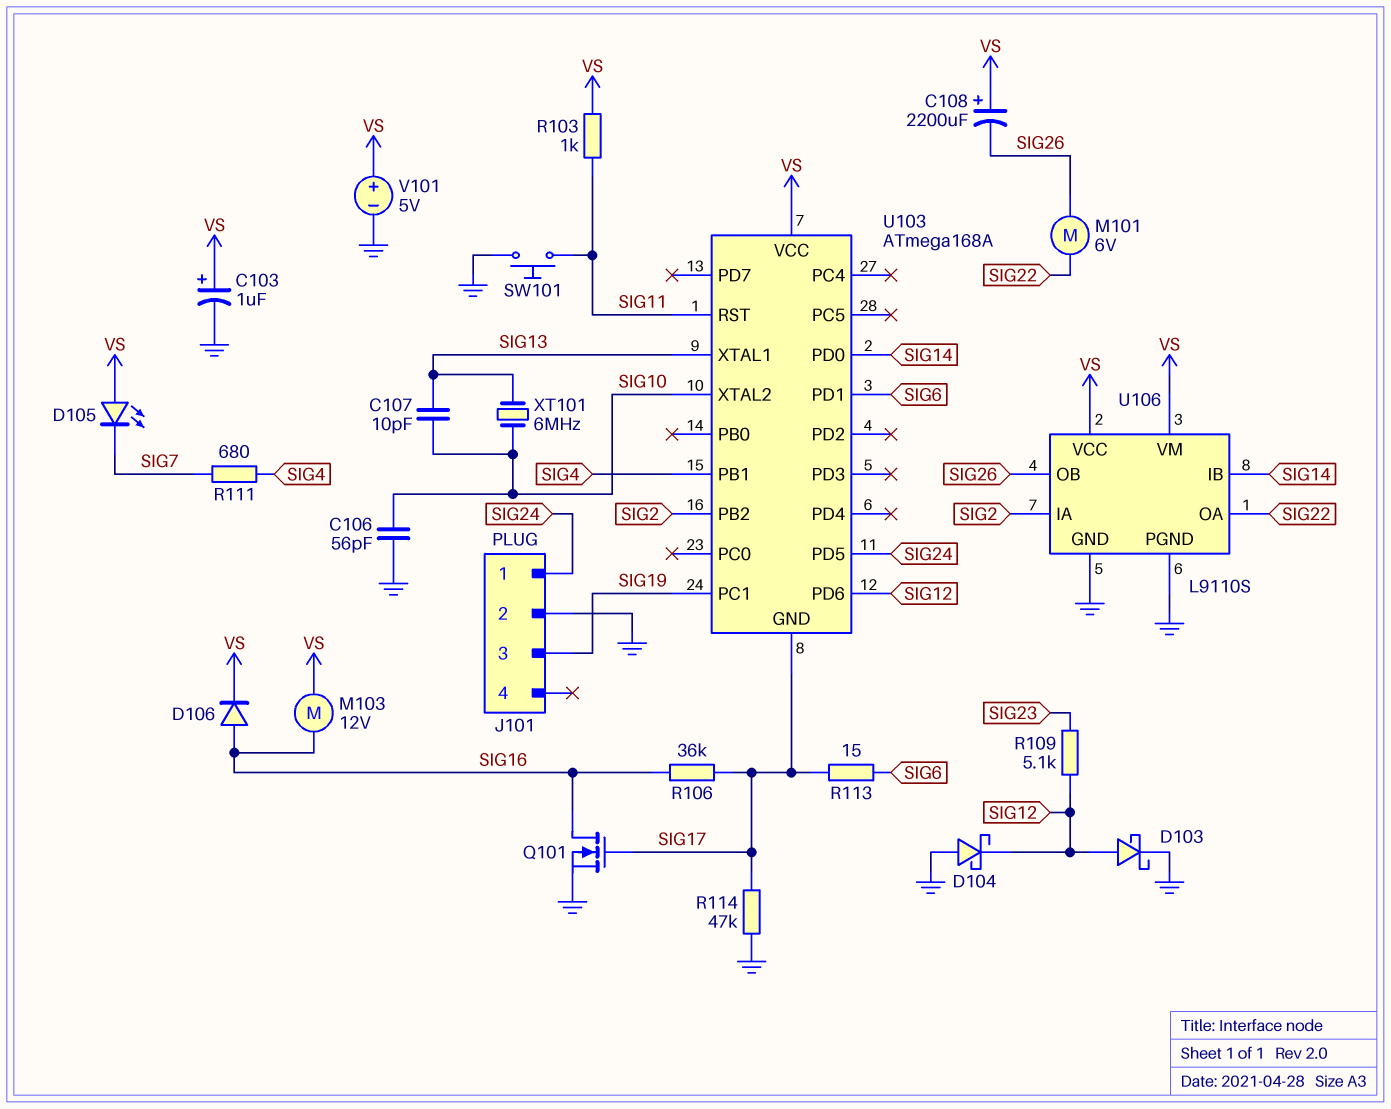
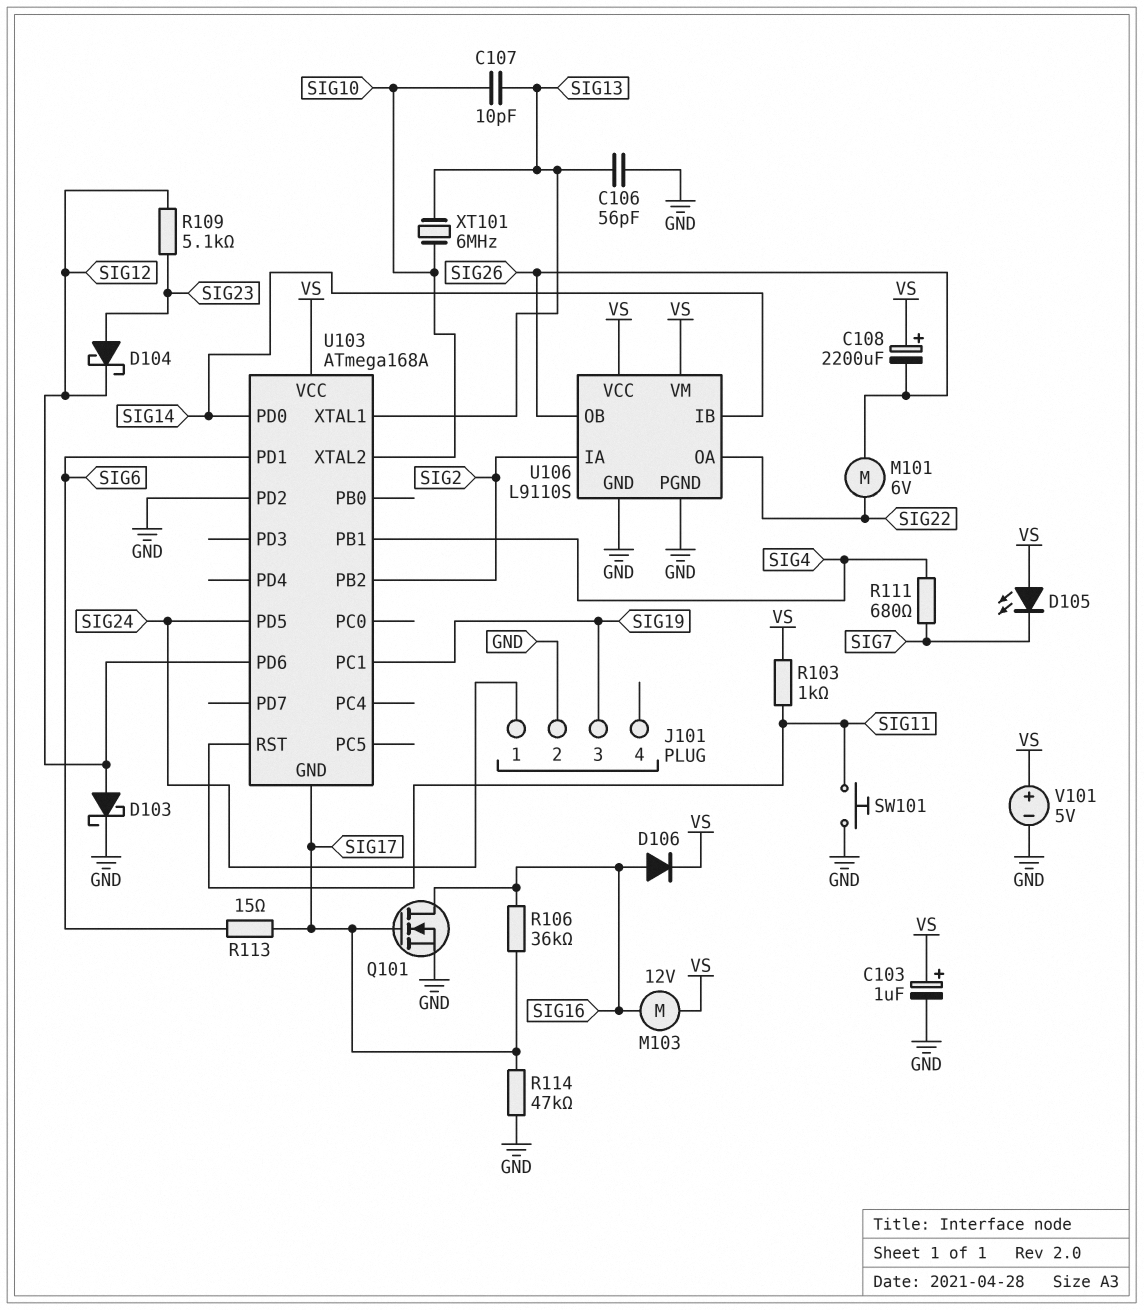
C106: 56pF (GND, SIG10) -> 56pF (GND, SIG13)
D104: schottky (A GND, K SIG12) -> schottky (A SIG23, K SIG12)
U103 pin PD2: none -> GND

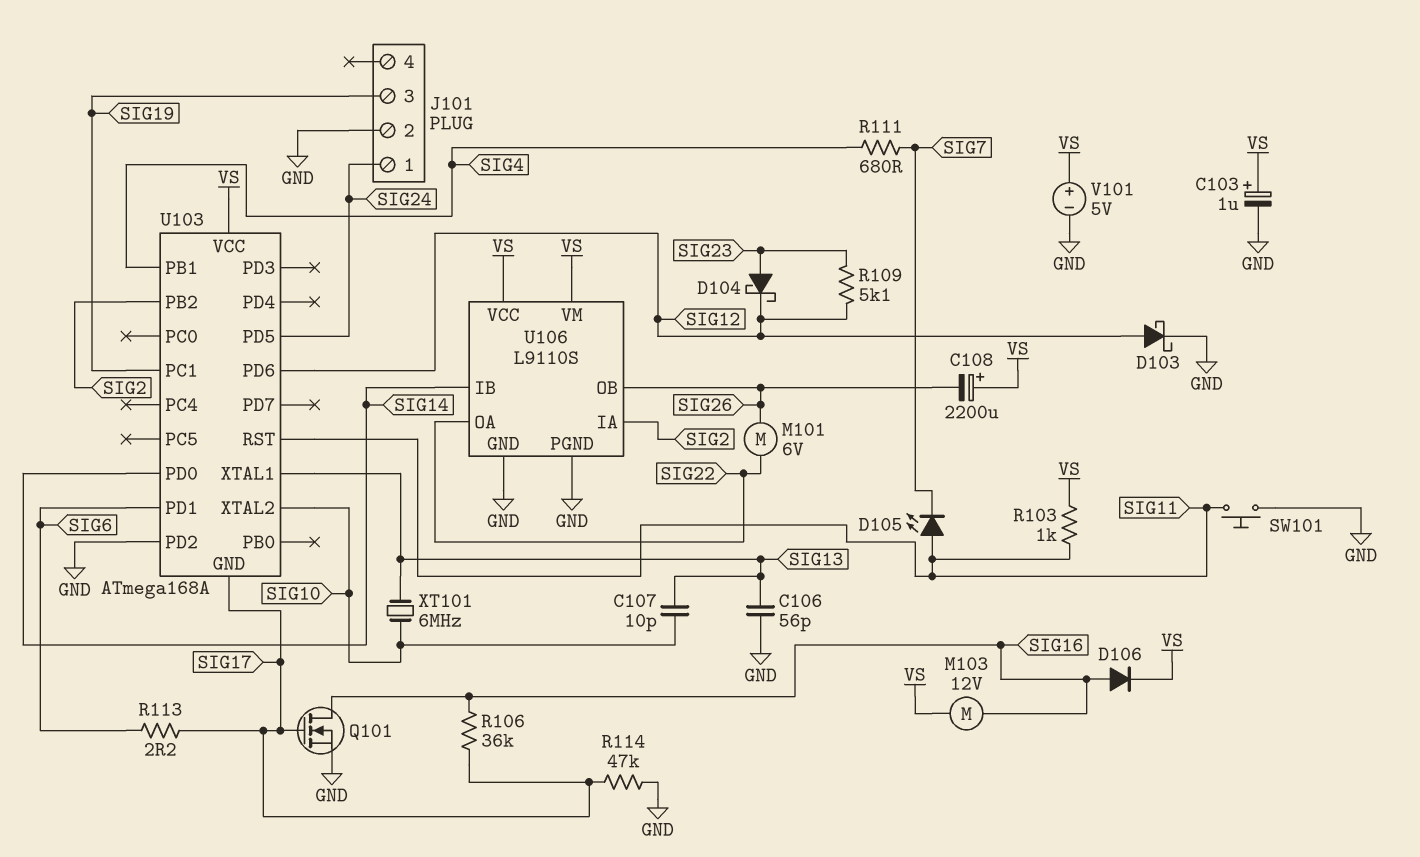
D105: LED (A VS, K SIG7) -> LED (A SIG11, K SIG7)
R113: 15 (SIG6, SIG17) -> 2.2 (SIG6, SIG17)

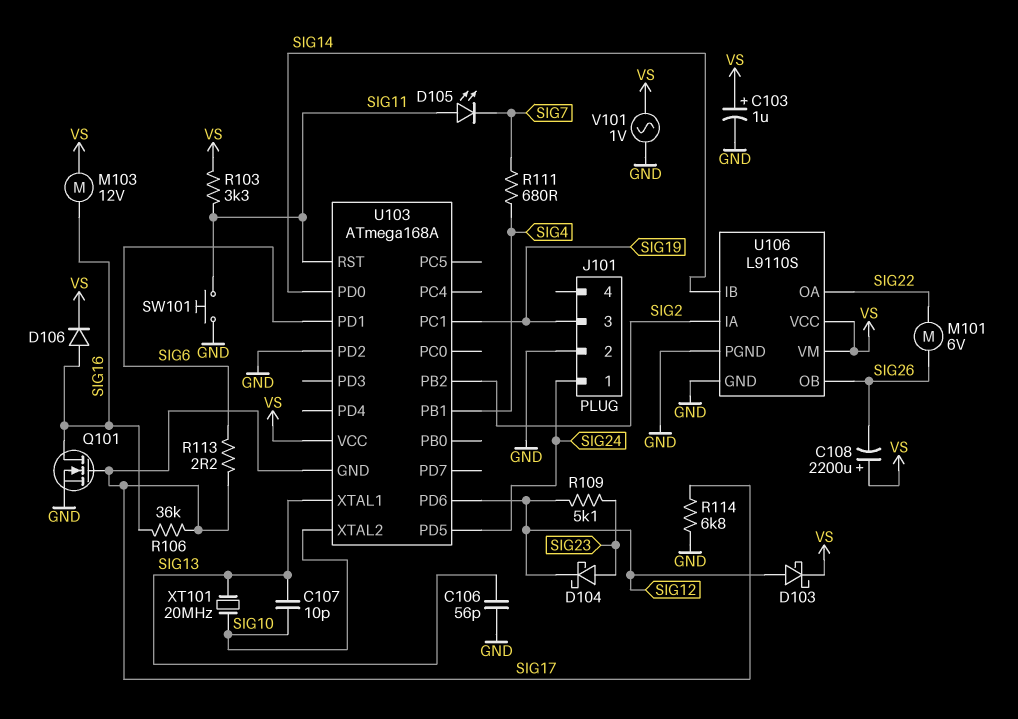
D103: schottky (A SIG12, K GND) -> schottky (A SIG12, K VS)
R103: 1k (SIG11, VS) -> 3.3k (SIG11, VS)
R114: 47k (GND, SIG17) -> 6.8k (GND, SIG17)
V101: 5V (plus VS, minus GND) -> AC 1V (GND, VS)
XT101: 6MHz (SIG10, SIG13) -> 20MHz (SIG10, SIG13)

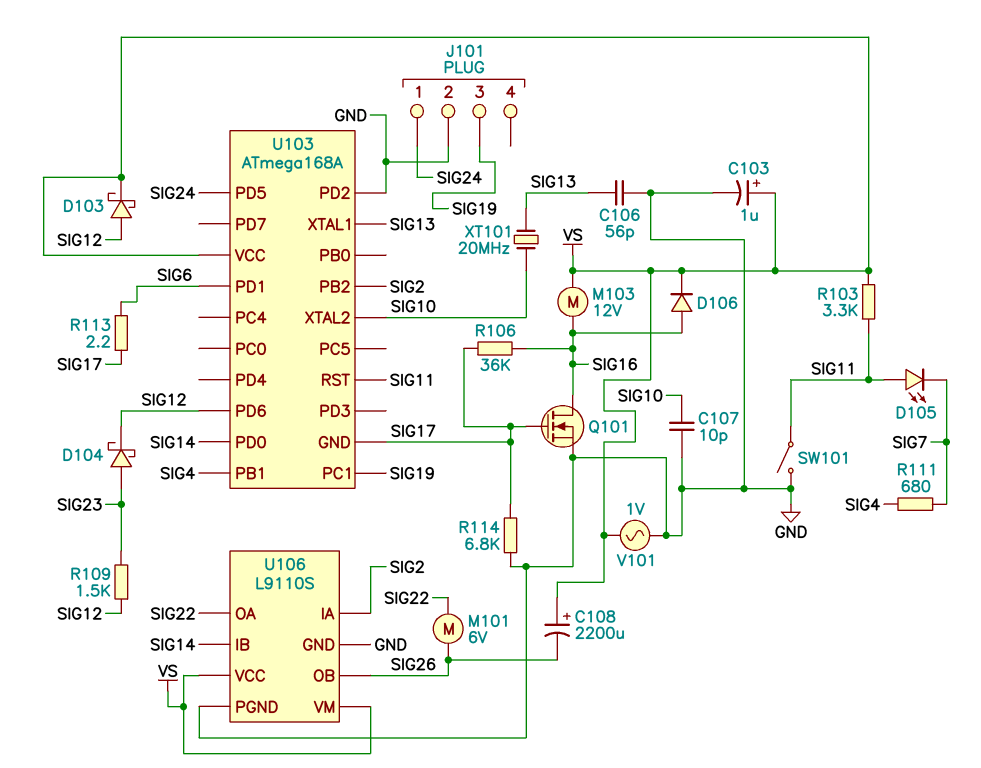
C107: 10pF (SIG10, SIG13) -> 10pF (GND, SIG10)
R109: 5.1k (SIG12, SIG23) -> 1.5k (SIG12, SIG23)
SW101: button (GND, SIG11) -> switch (GND, SIG11)

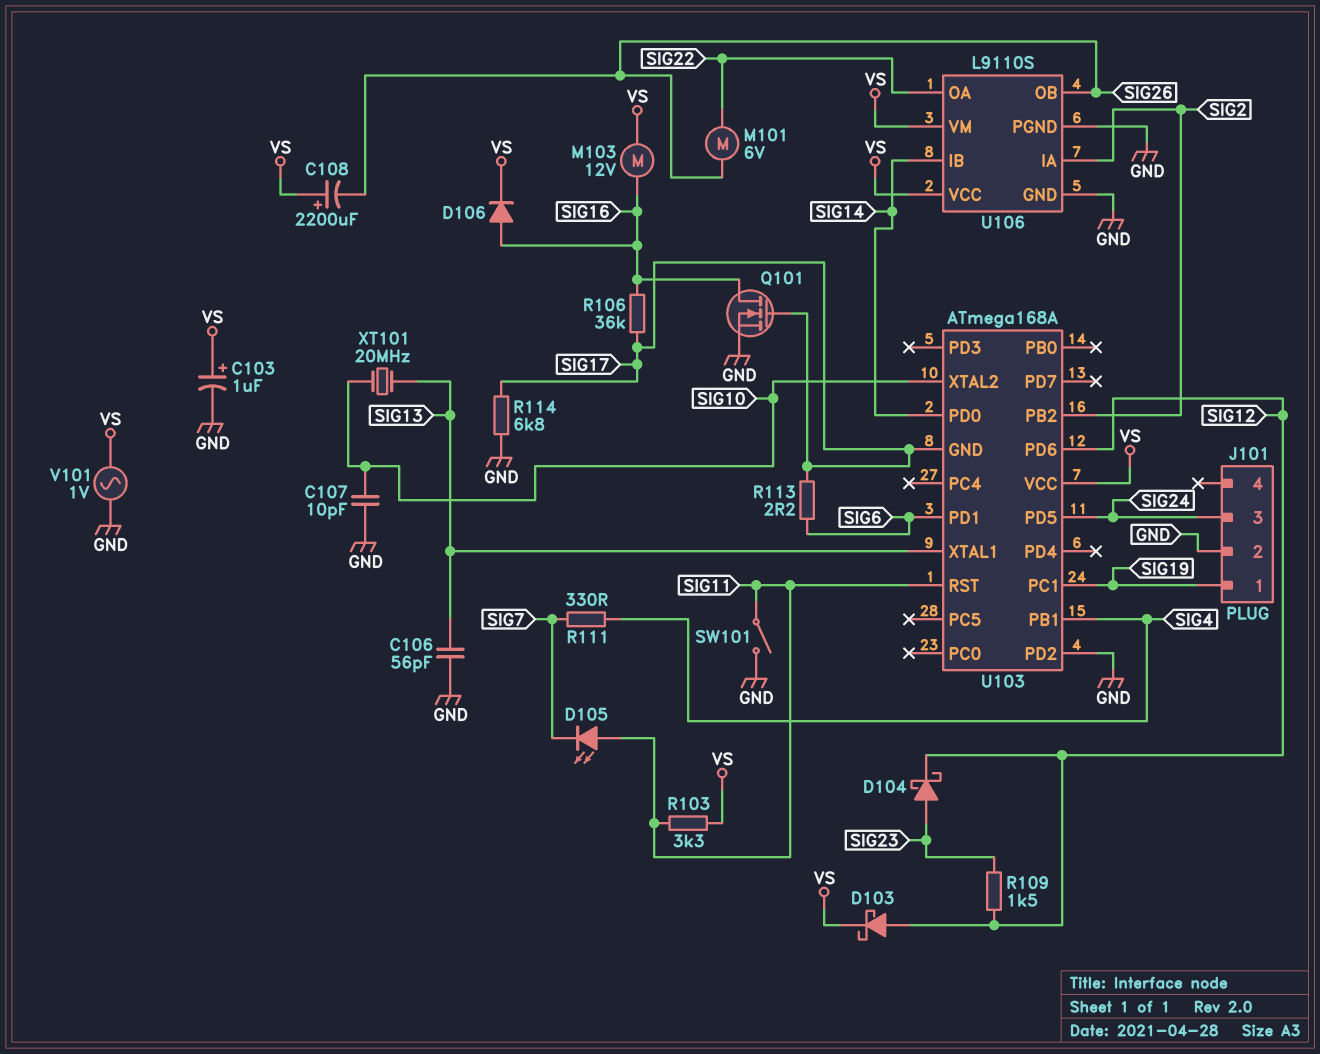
J101 pin 1: SIG24 -> SIG19
J101 pin 3: SIG19 -> SIG24
R111: 680 (SIG4, SIG7) -> 330 (SIG4, SIG7)

